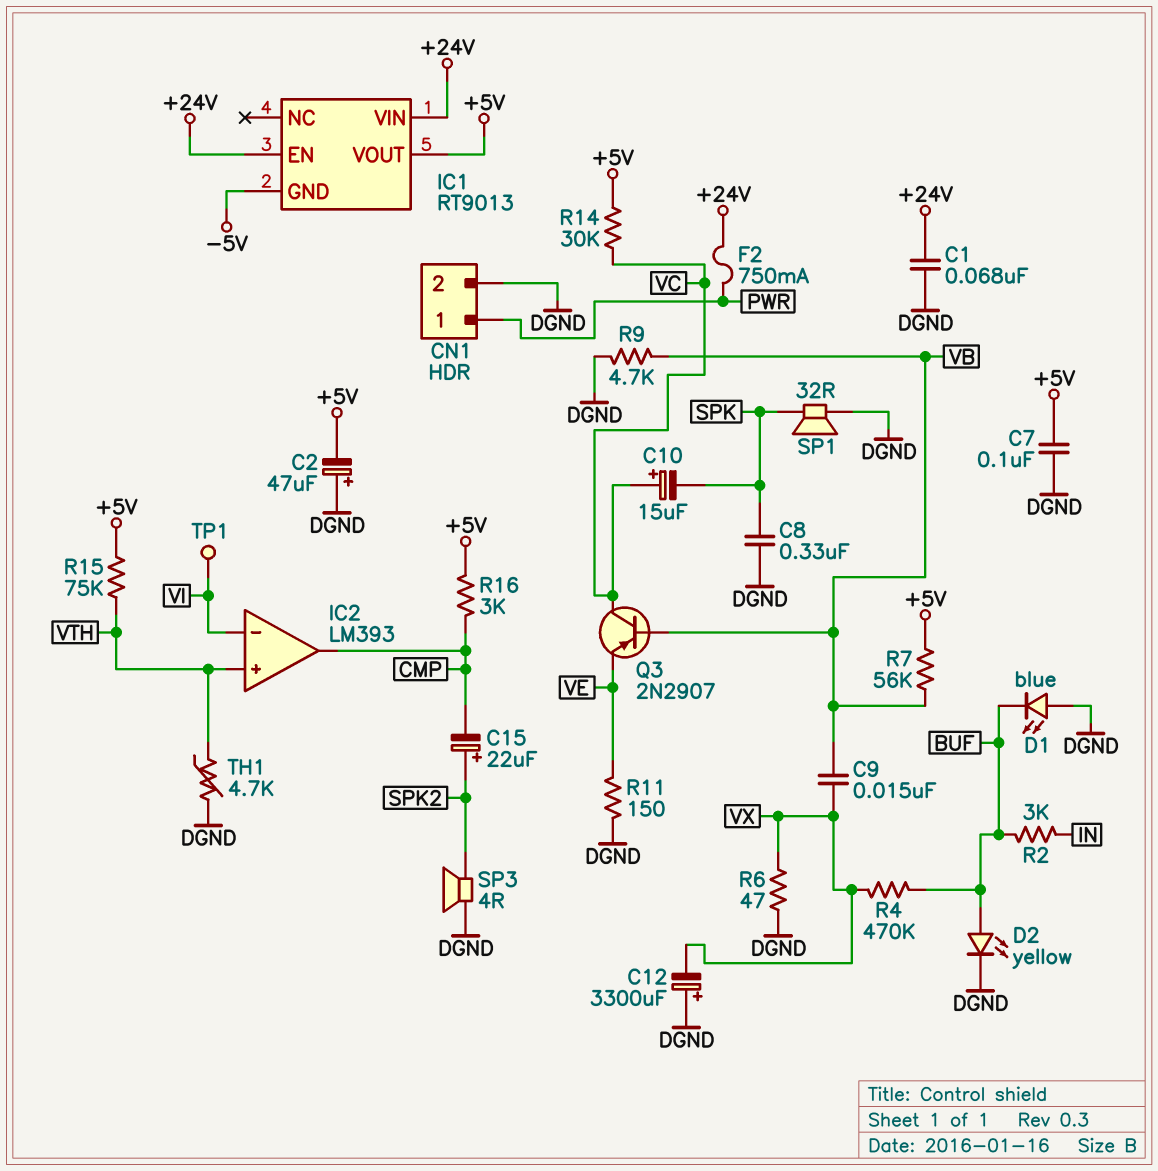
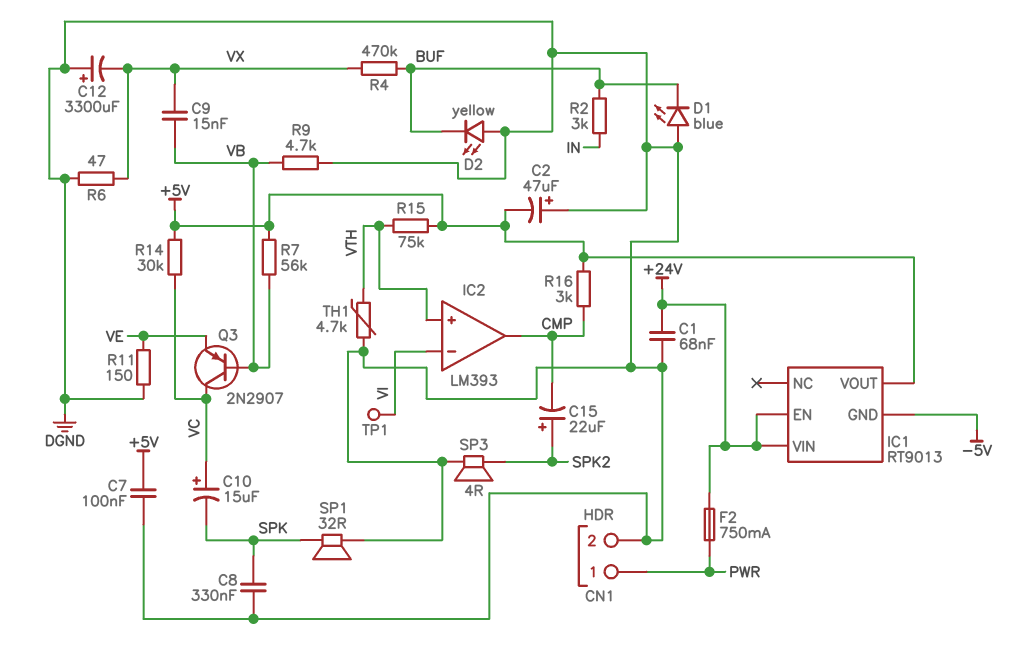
D2: LED yellow (A BUF, K DGND) -> LED yellow (A DGND, K BUF)

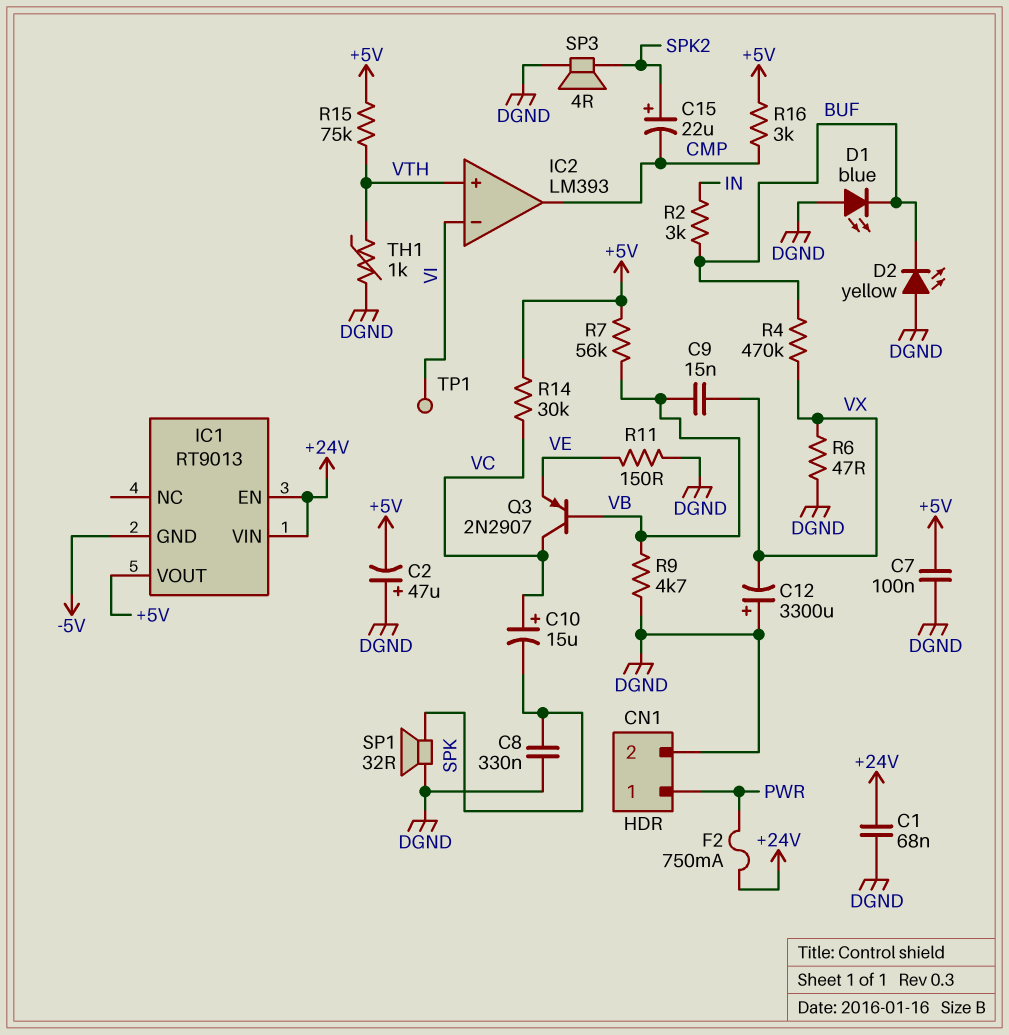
TH1: 4.7k (DGND, VTH) -> 1k (DGND, VTH)

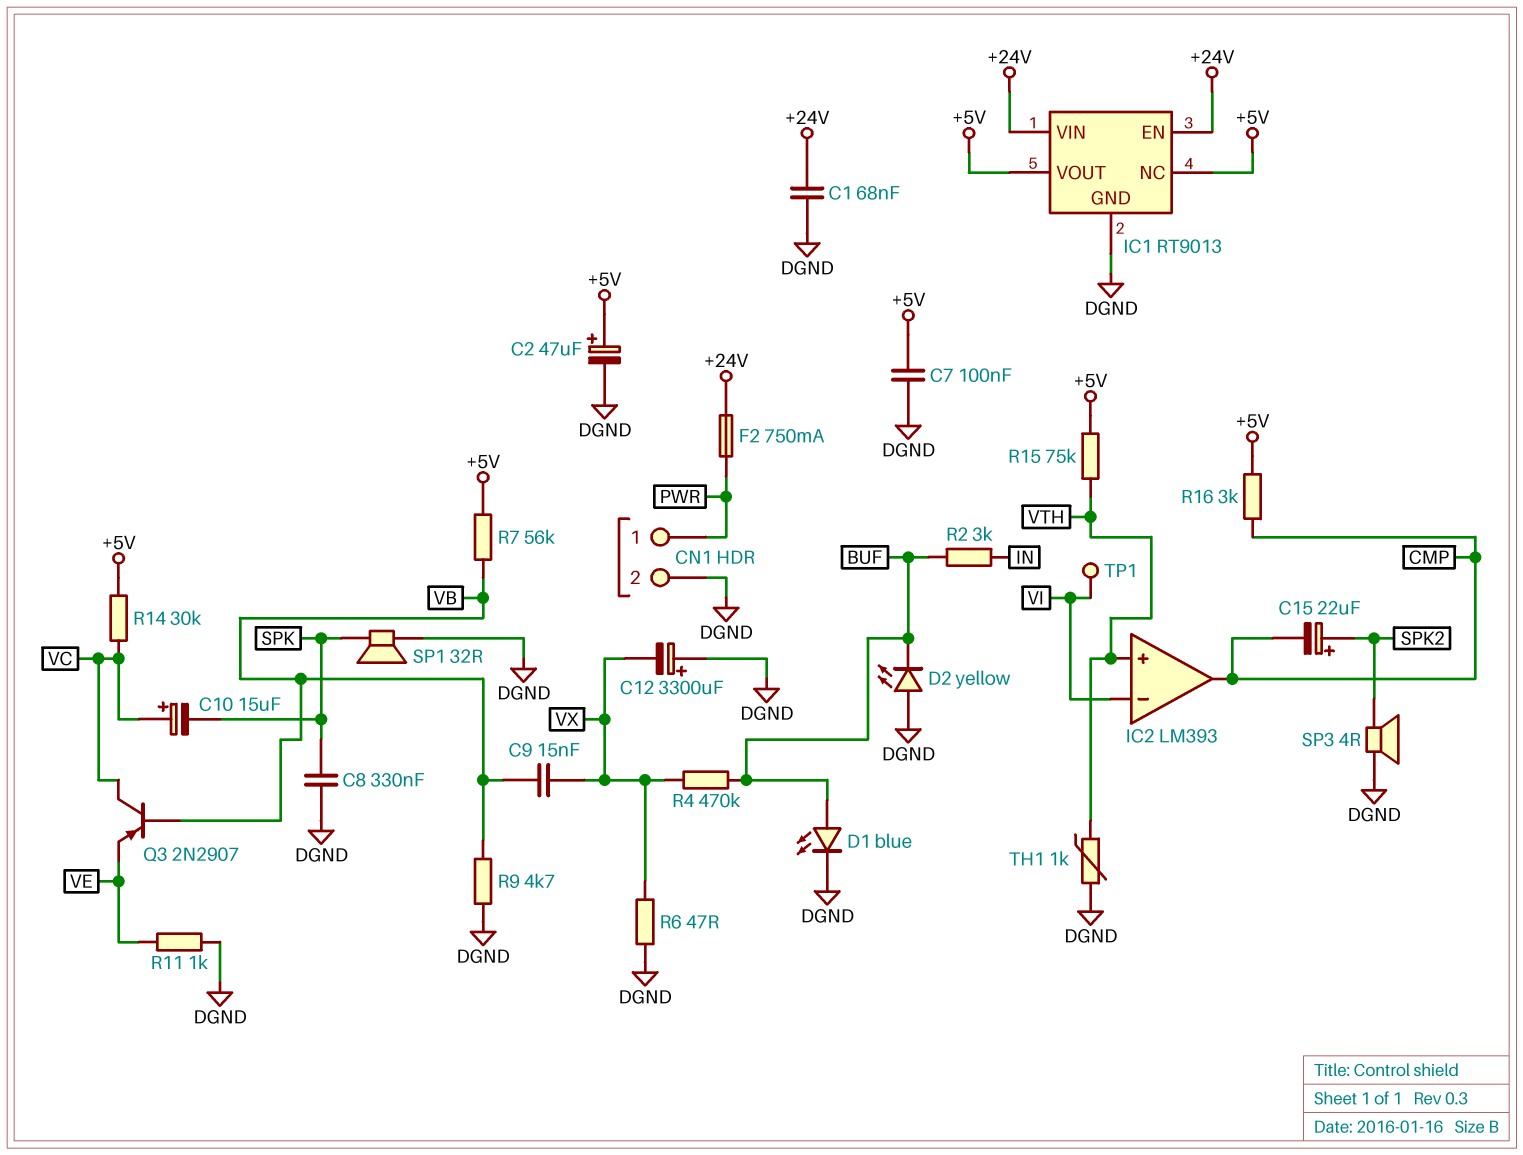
C2: 47uF (plus DGND, minus +5V) -> 47uF (plus +5V, minus DGND)
D1: LED blue (A DGND, K BUF) -> LED blue (A BUF, K DGND)
IC1 pin GND: -5V -> DGND
IC1 pin NC: none -> +5V
R11: 150 (DGND, VE) -> 1k (DGND, VE)

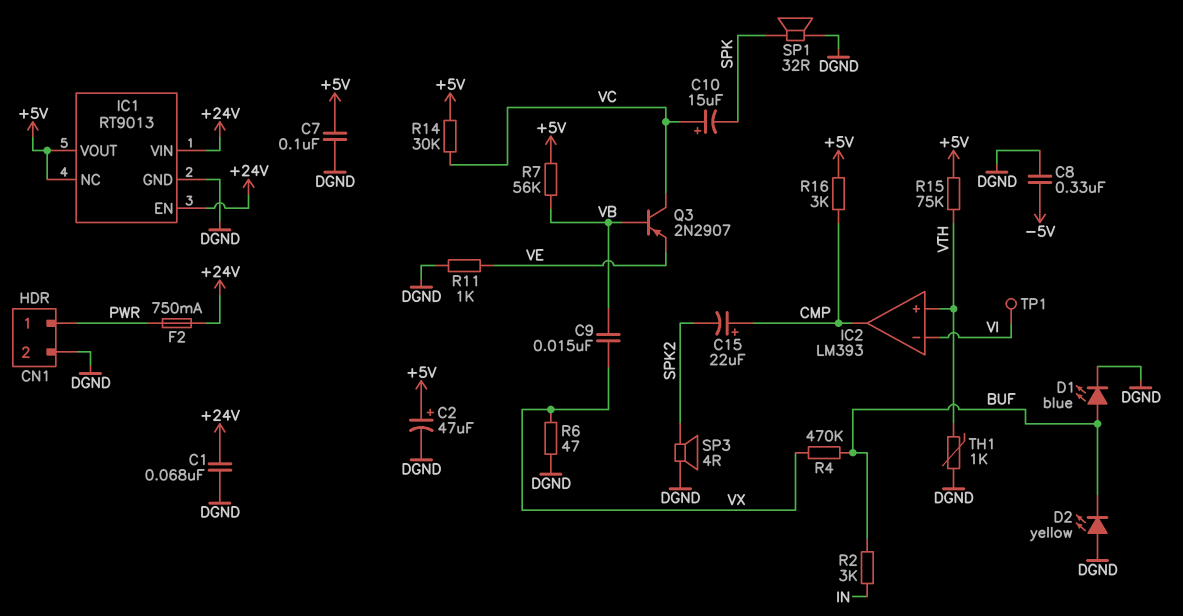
C8: 330nF (DGND, SPK) -> 330nF (-5V, DGND)
C12: 3300uF (plus DGND, minus VX) -> none
C15: 22uF (plus SPK2, minus CMP) -> 22uF (plus CMP, minus SPK2)
R9: 4.7k (DGND, VB) -> none

